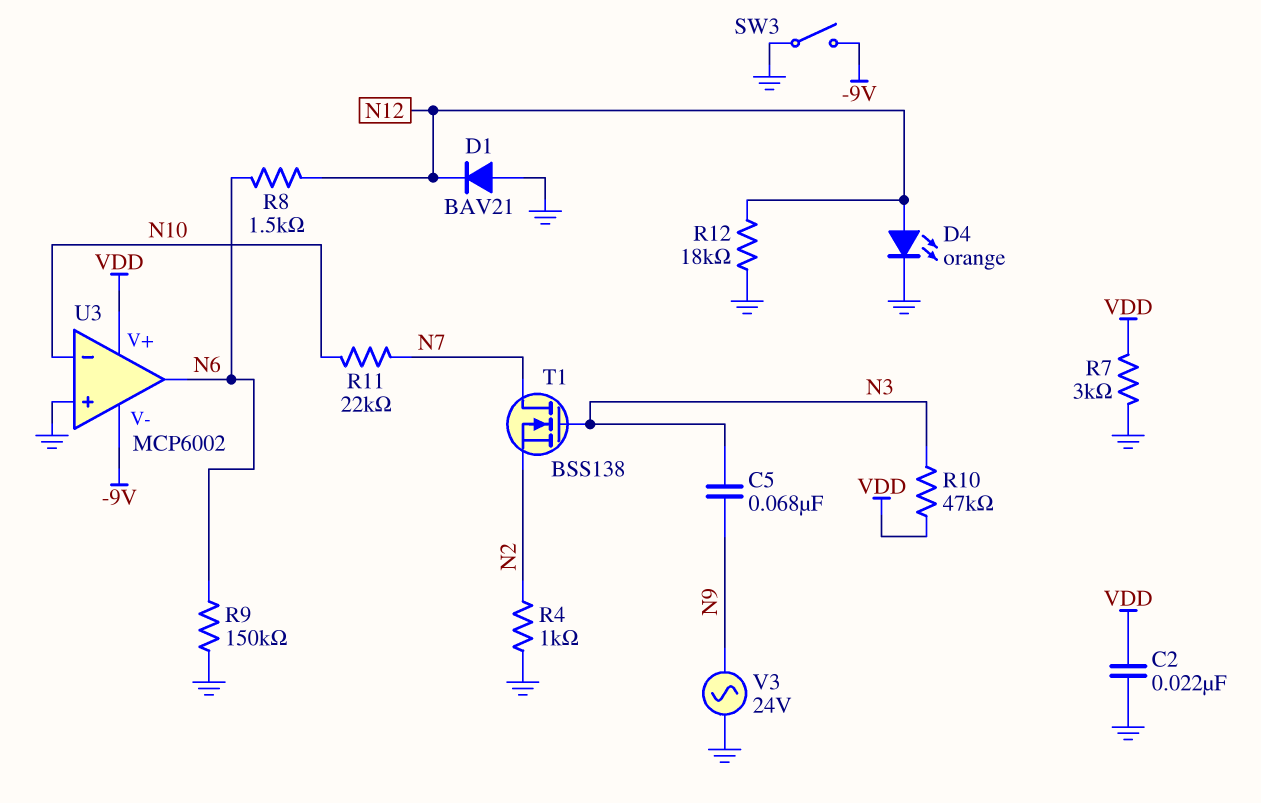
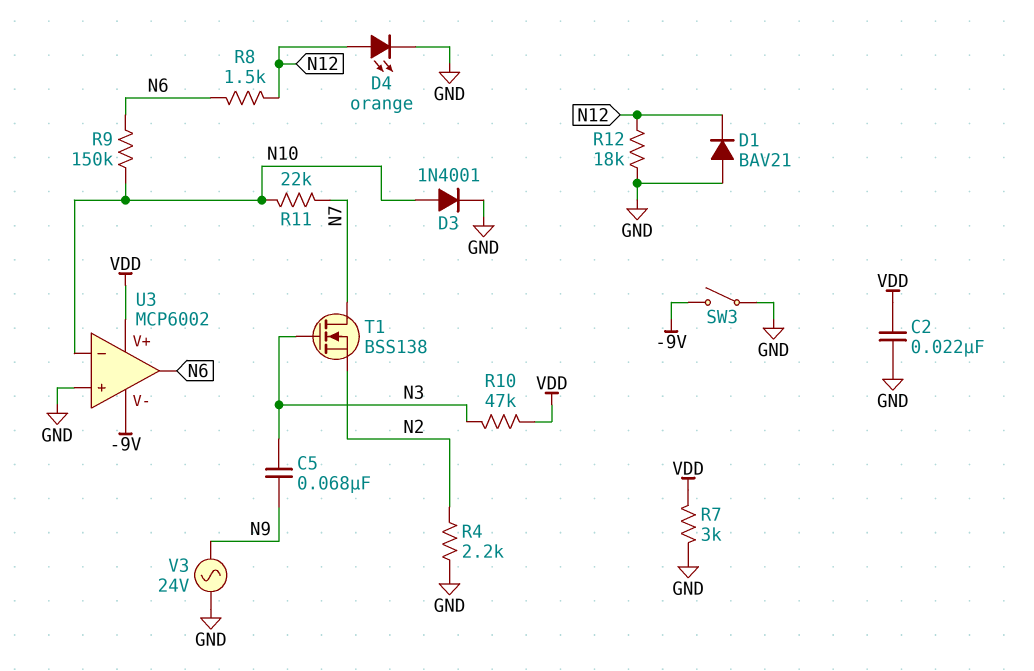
D3: none -> diode 1N4001 (A N10, K GND)
R4: 1k (GND, N2) -> 2.2k (GND, N2)
R9: 150k (GND, N6) -> 150k (N6, N10)

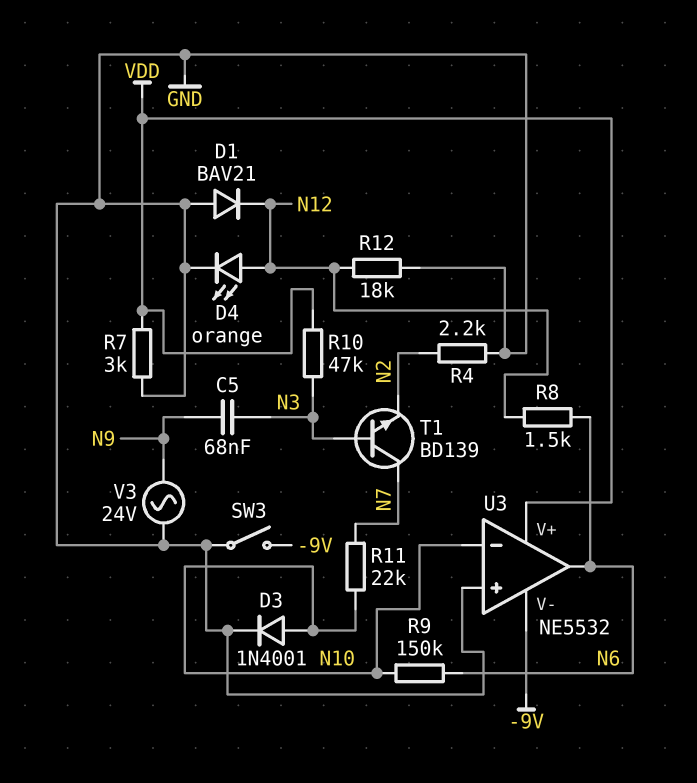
C2: 22nF (GND, VDD) -> none
T1: NMOS BSS138 (G N3, D N7, S N2) -> NPN BD139 (B N3, C N7, E N2)
U3: MCP6002 -> NE5532

